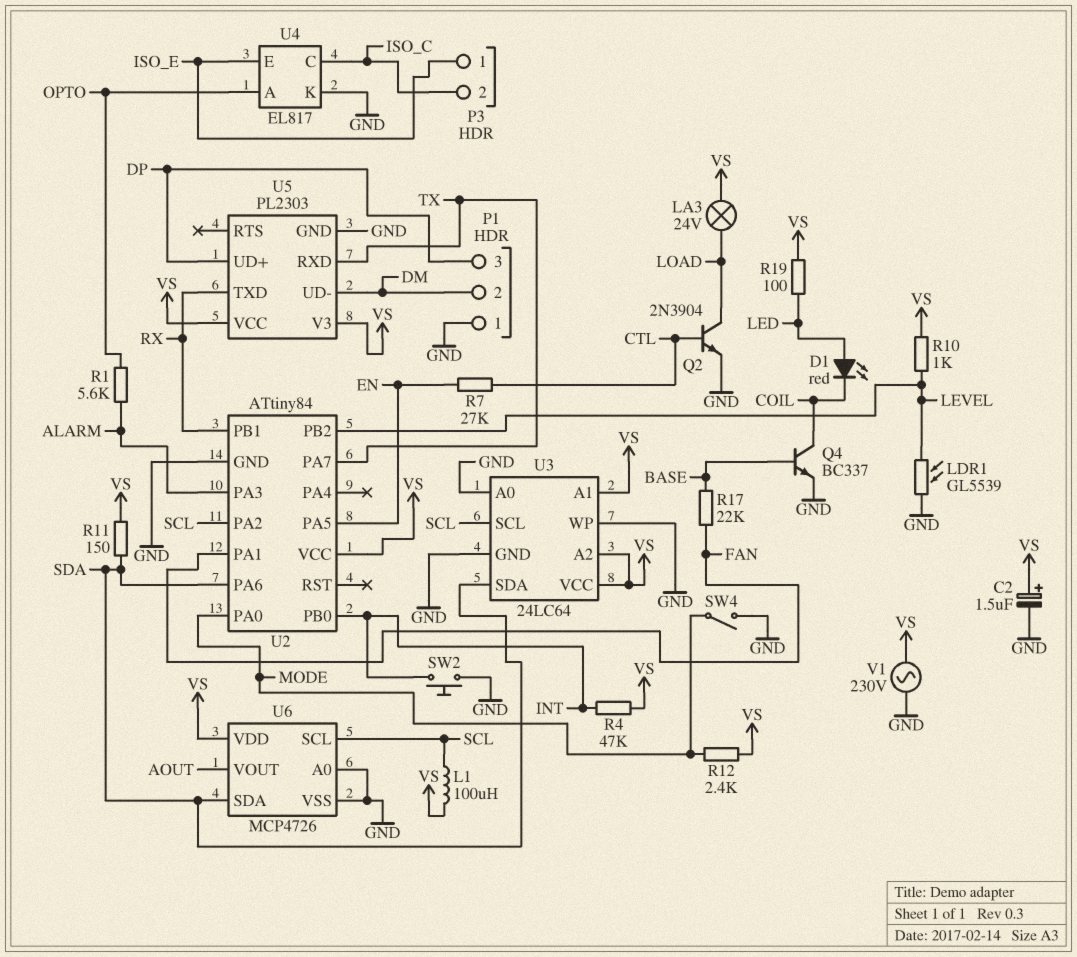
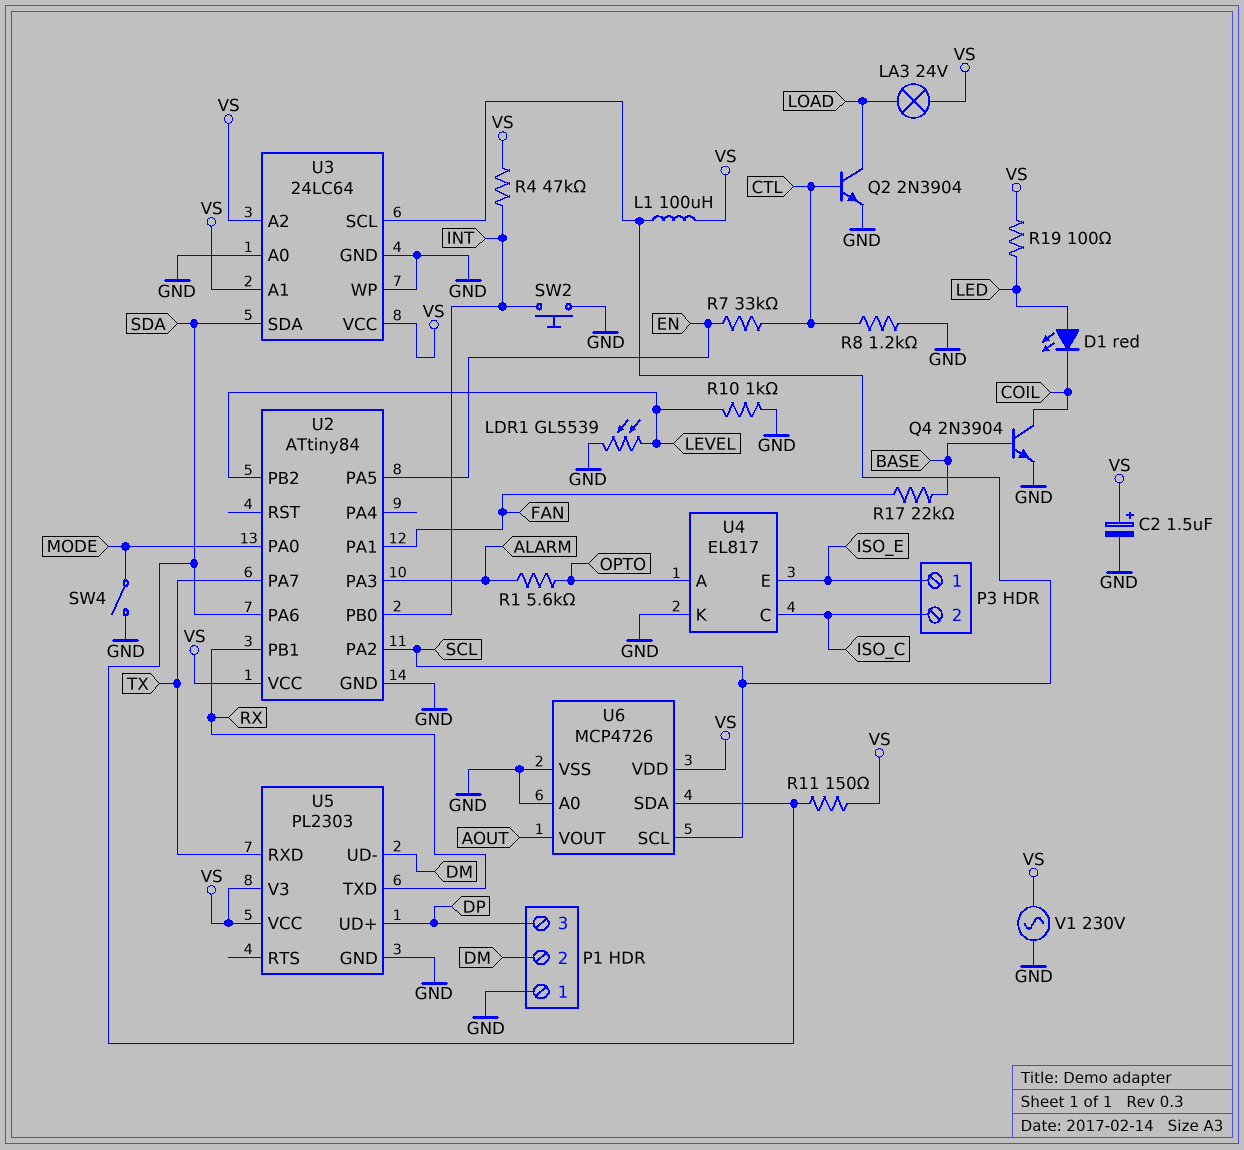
Q4: NPN BC337 (B BASE, C COIL, E GND) -> NPN 2N3904 (B BASE, C COIL, E GND)
R7: 27k (CTL, EN) -> 33k (CTL, EN)
R8: none -> 1.2k (CTL, GND)
R10: 1k (LEVEL, VS) -> 1k (GND, LEVEL)
R12: 2.4k (MODE, VS) -> none

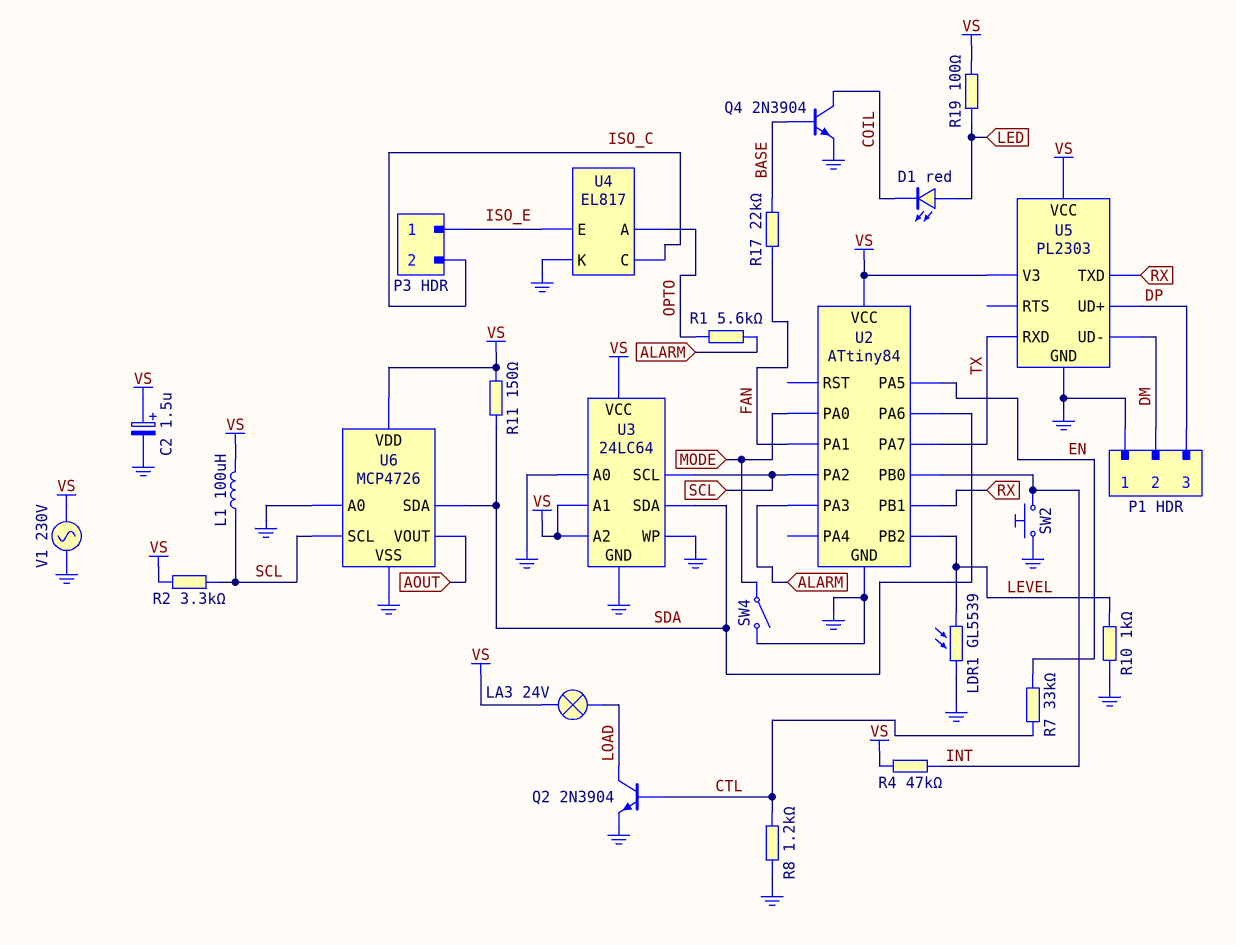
R2: none -> 3.3k (SCL, VS)

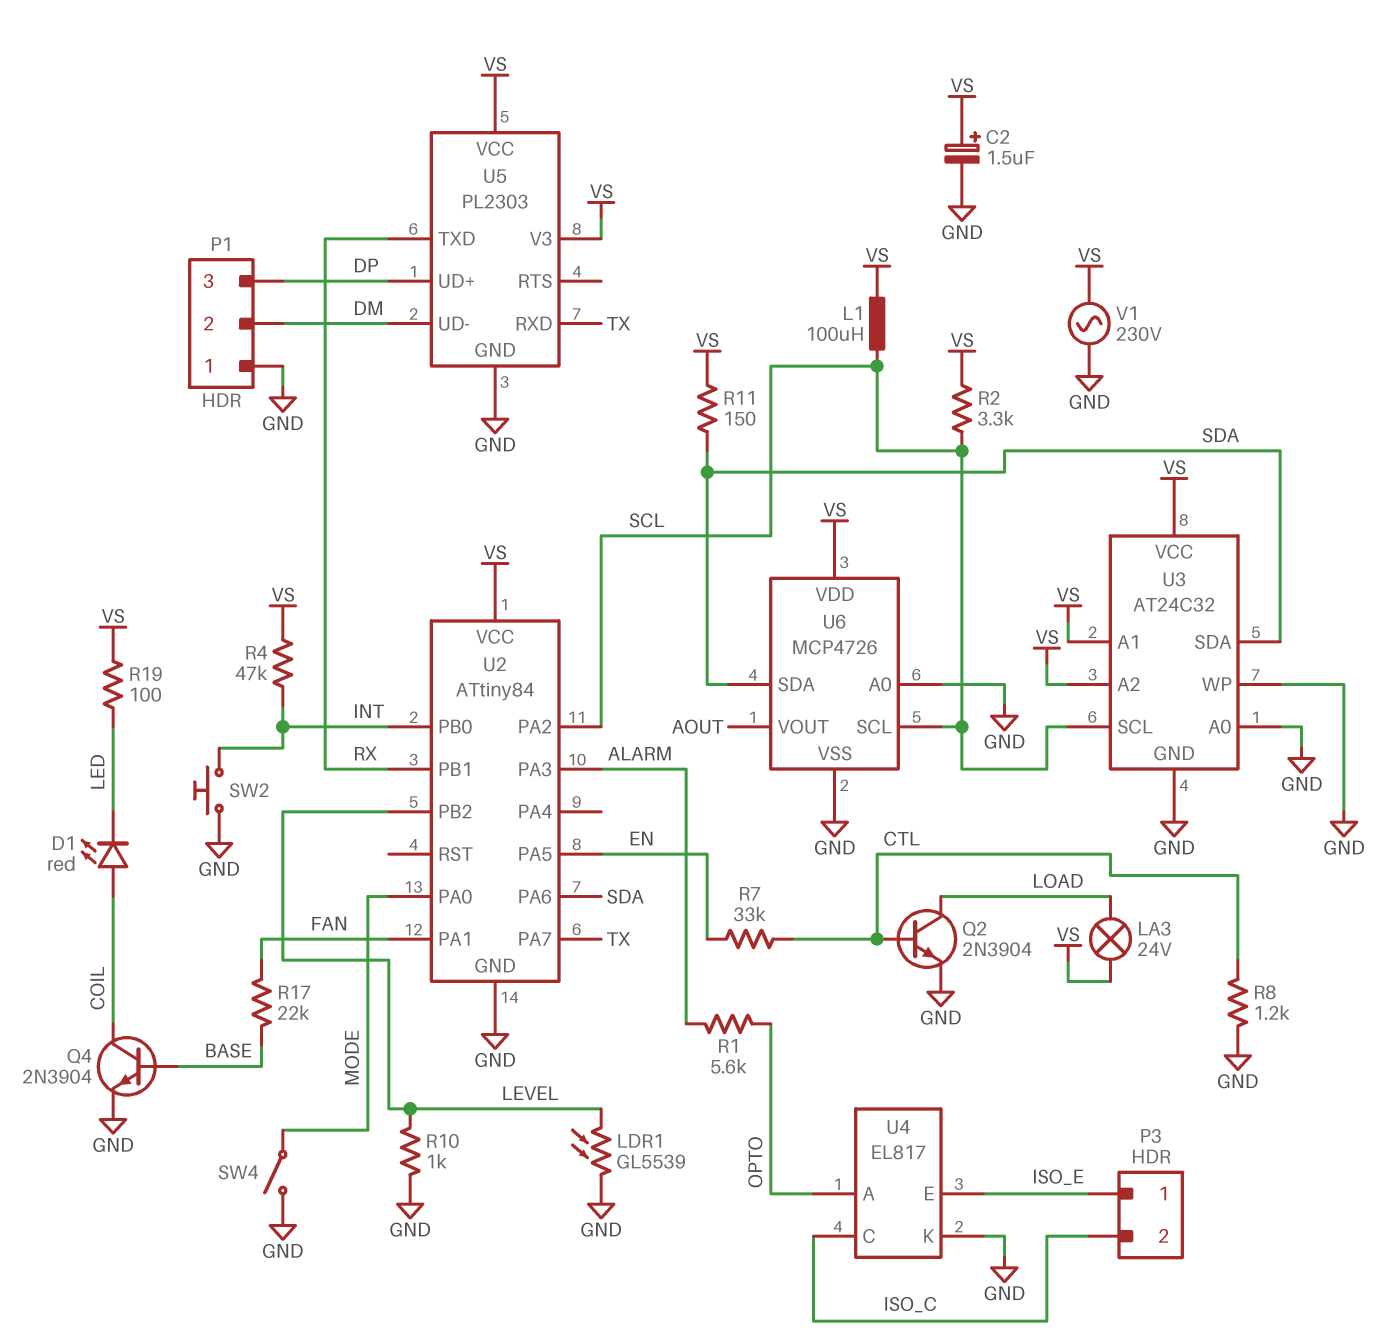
D1: LED red (A LED, K COIL) -> LED red (A COIL, K LED)
U3: 24LC64 -> AT24C32

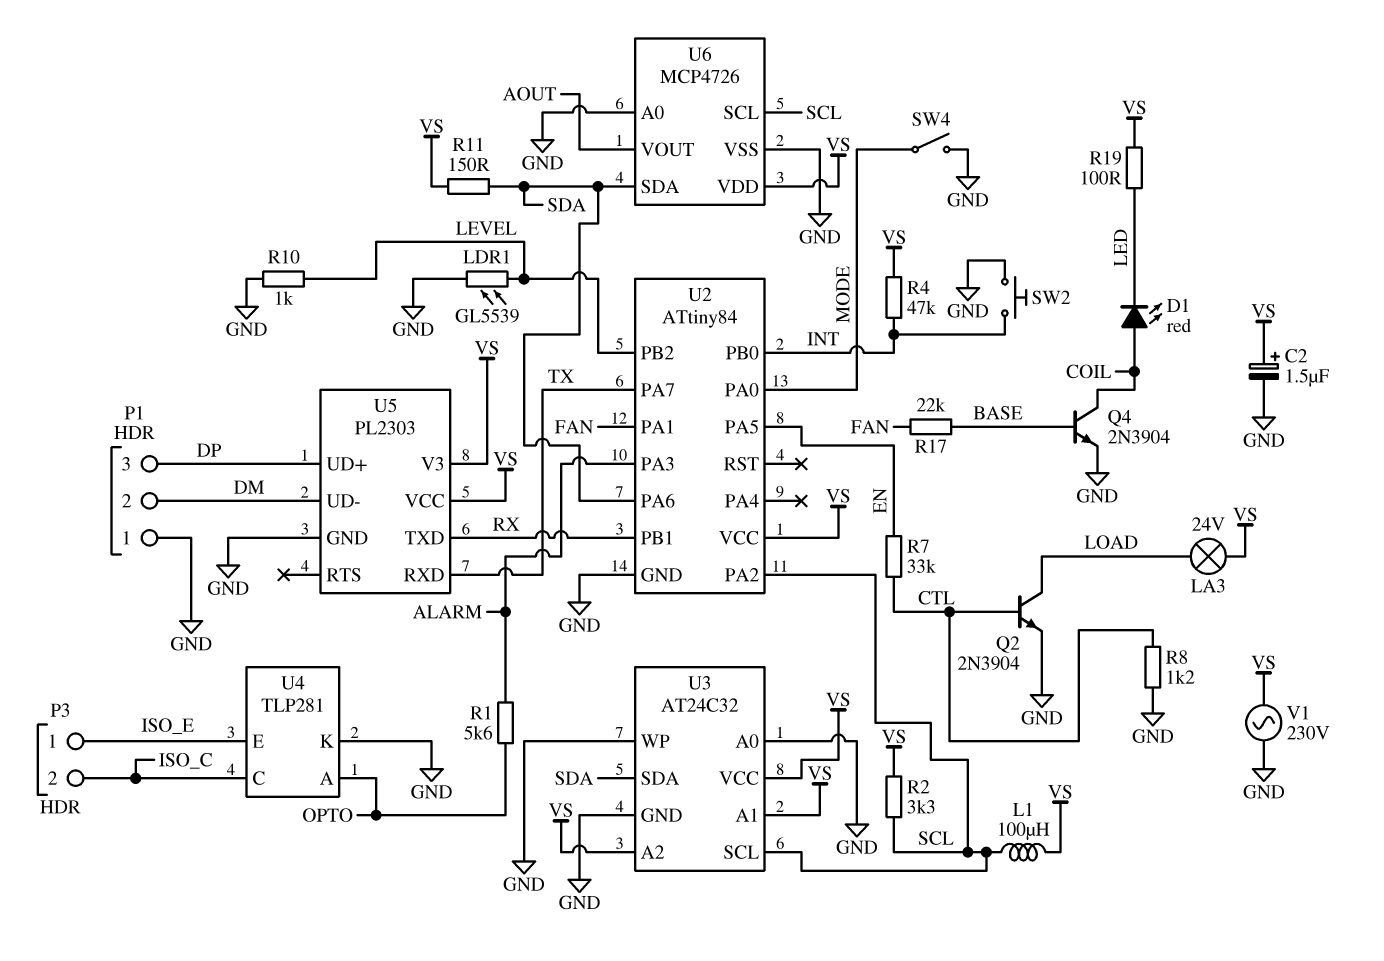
U4: EL817 -> TLP281

